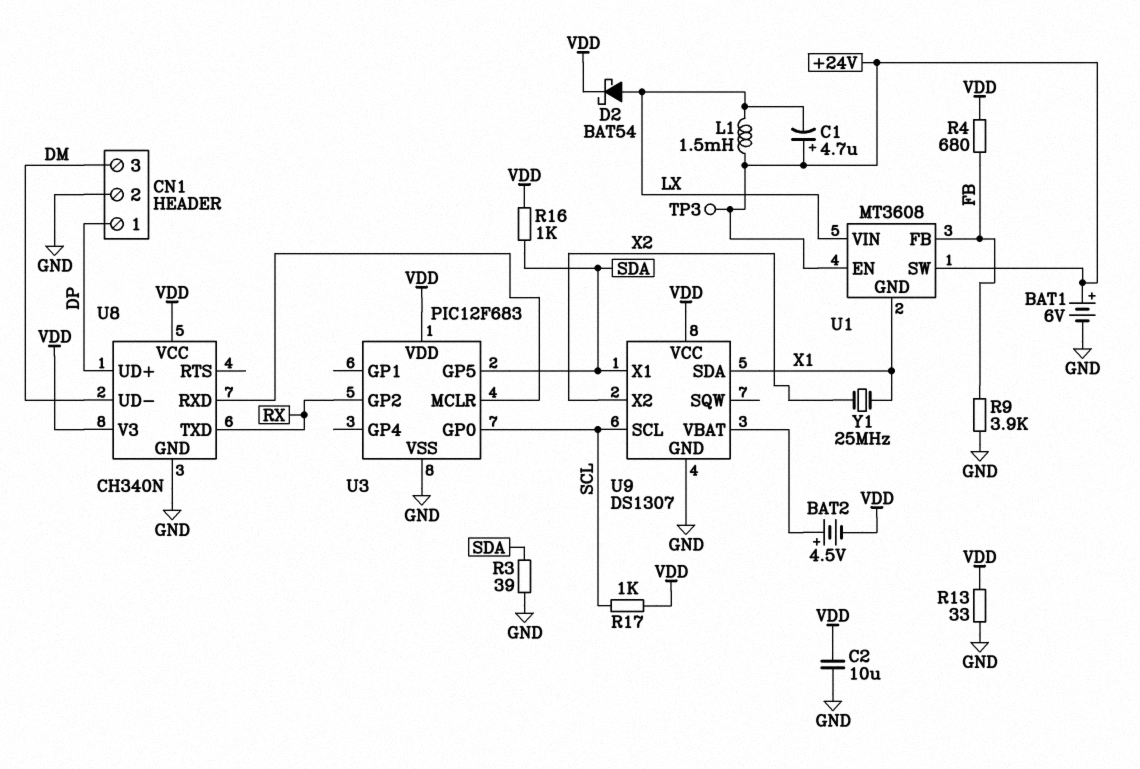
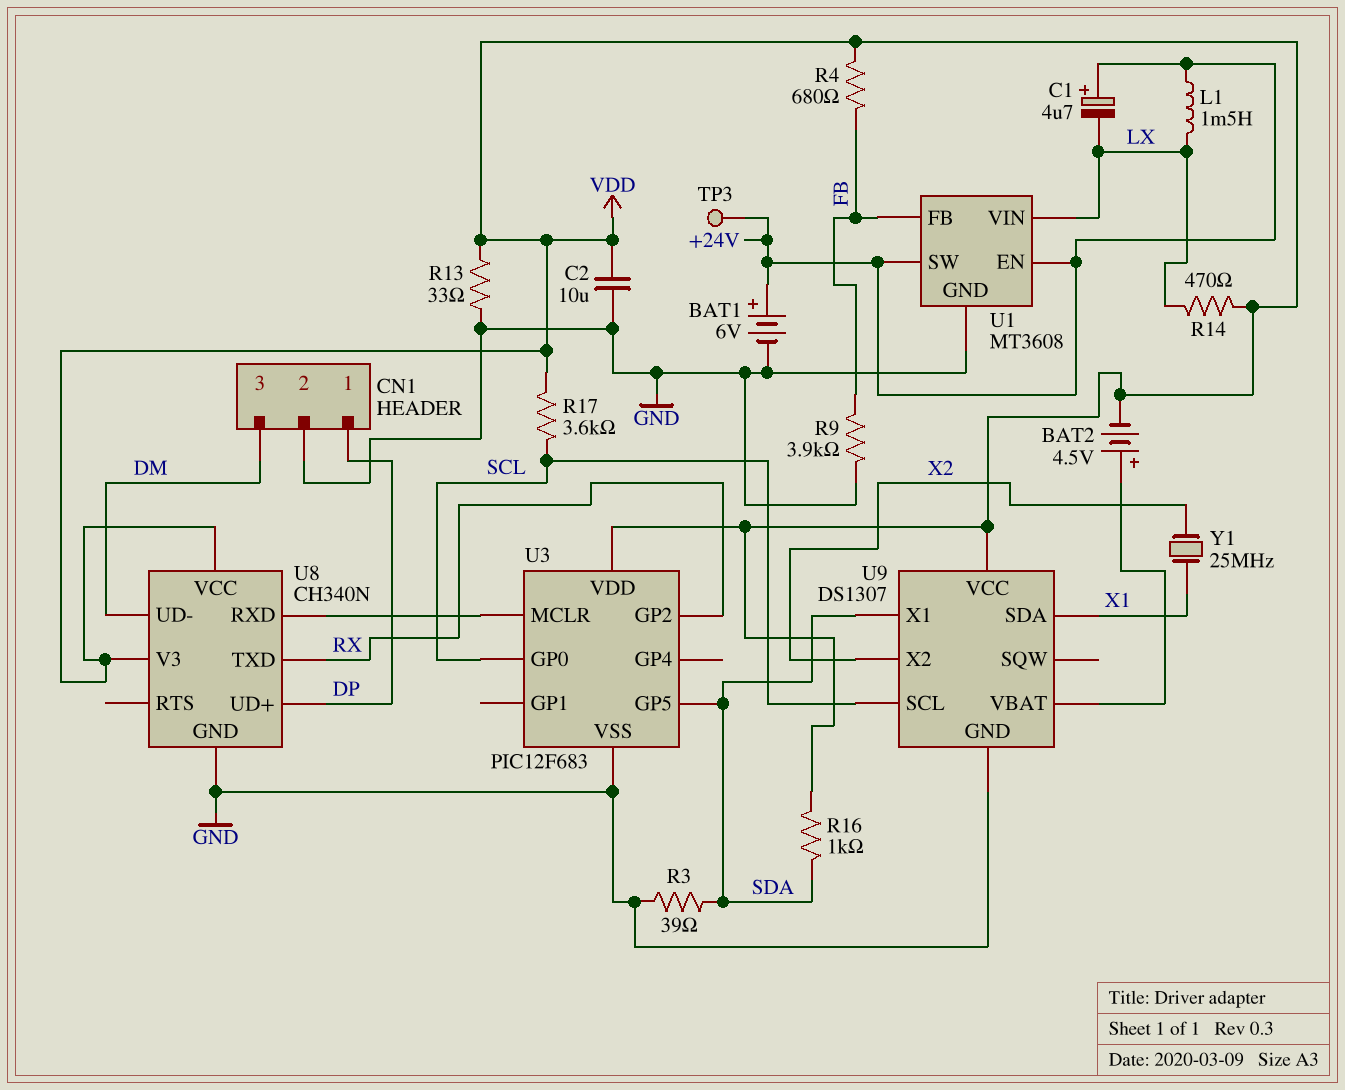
D2: schottky BAT54 (A LX, K VDD) -> none
R14: none -> 470 (LX, VDD)
R17: 1k (SCL, VDD) -> 3.6k (SCL, VDD)
U1 pin GND: X1 -> GND

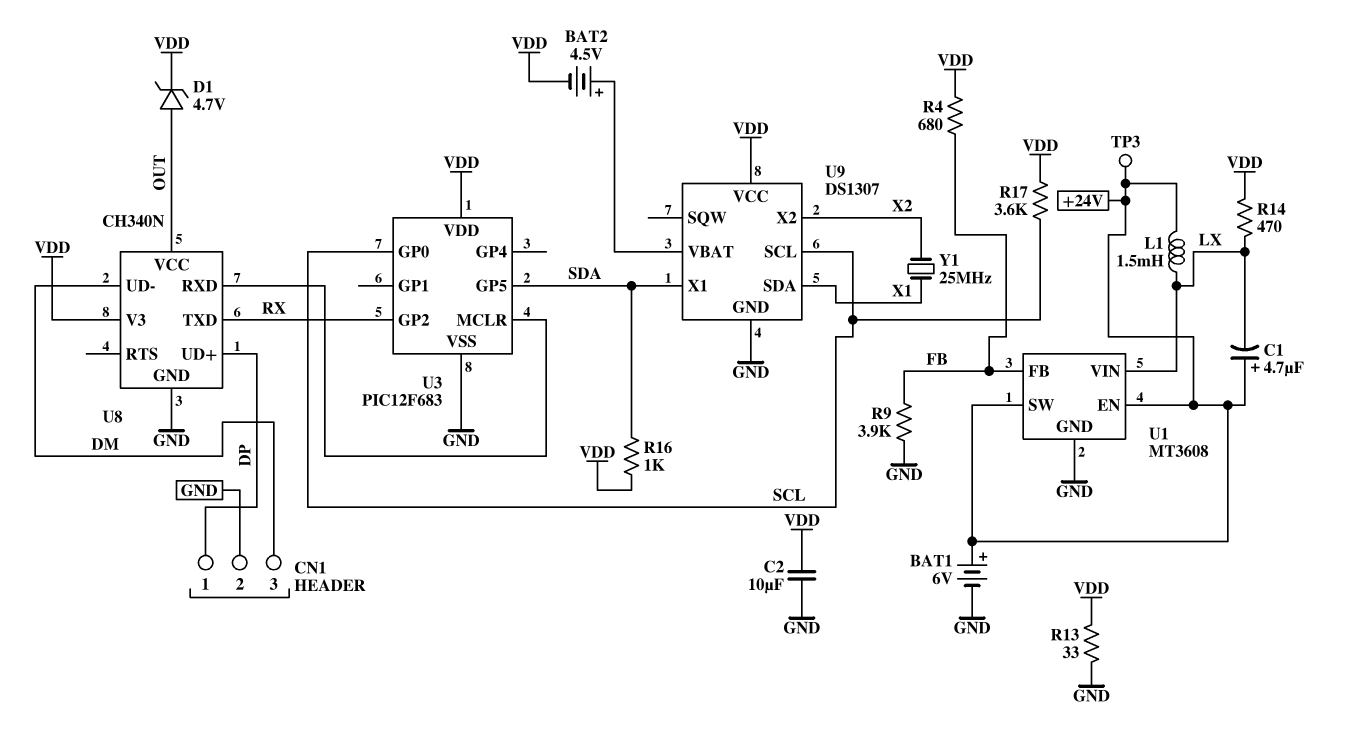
D1: none -> zener 4.7V (A OUT, K VDD)
R3: 39 (GND, SDA) -> none
U8 pin VCC: VDD -> OUT

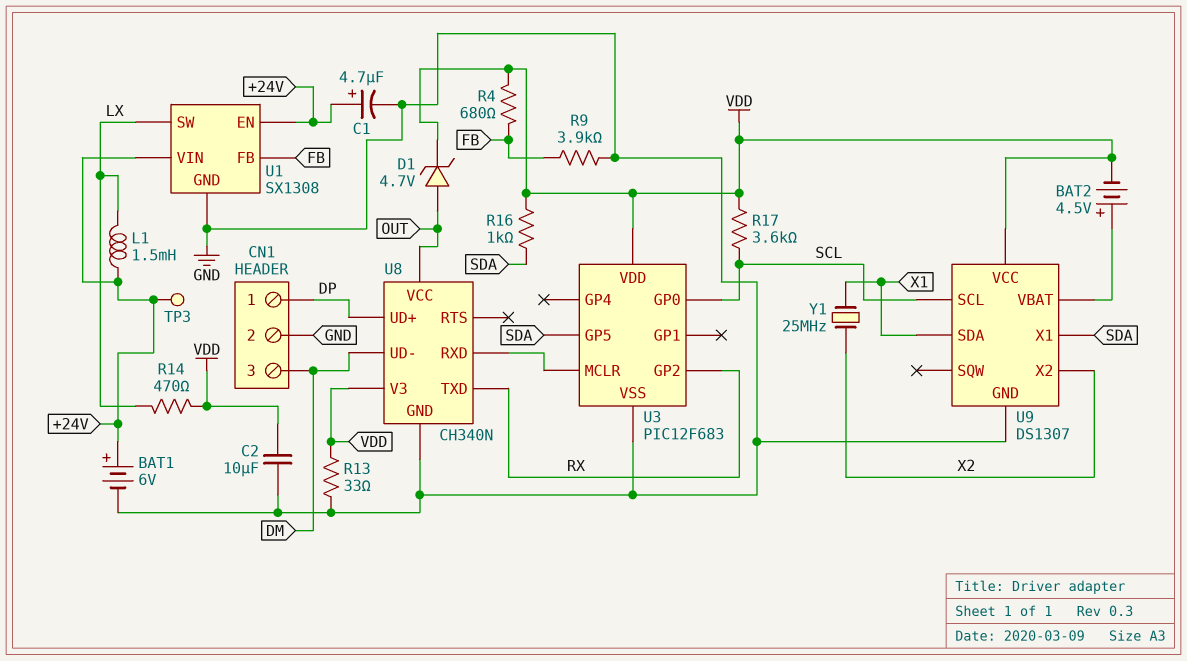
C1: 4.7uF (plus +24V, minus LX) -> 4.7uF (plus +24V, minus GND)
U1: MT3608 -> SX1308
U1 pin SW: +24V -> LX
U1 pin VIN: LX -> +24V

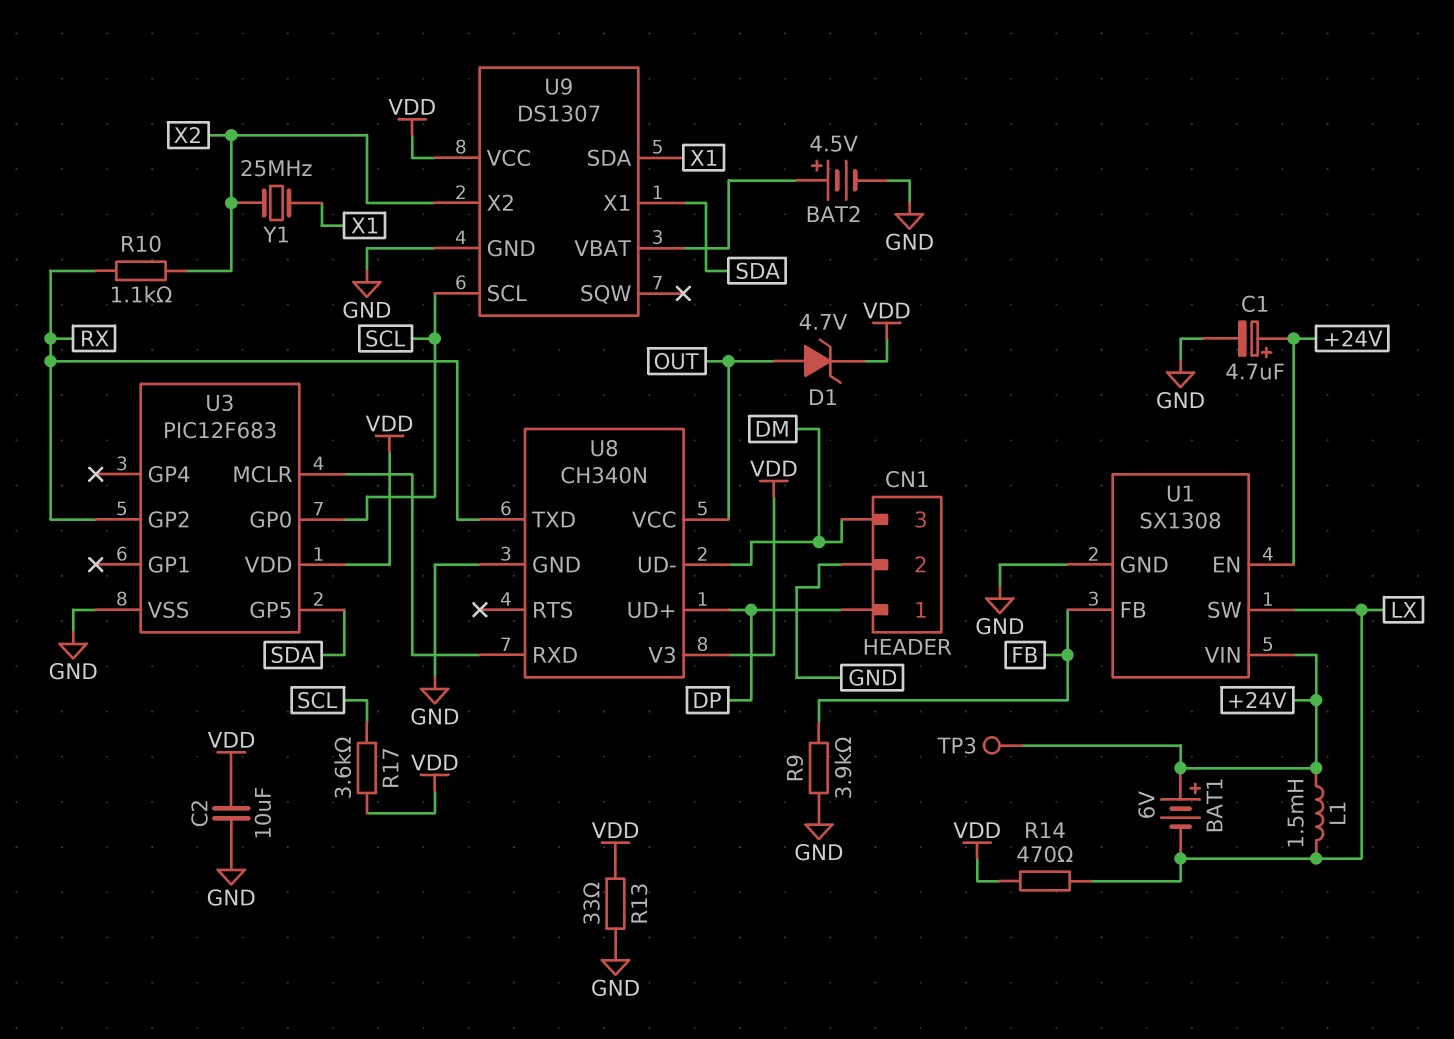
BAT1: 6V (plus +24V, minus GND) -> 6V (plus +24V, minus LX)
BAT2: 4.5V (plus U9/VBAT, minus VDD) -> 4.5V (plus U9/VBAT, minus GND)
R4: 680 (FB, VDD) -> none
R10: none -> 1.1k (RX, X2)
R16: 1k (SDA, VDD) -> none

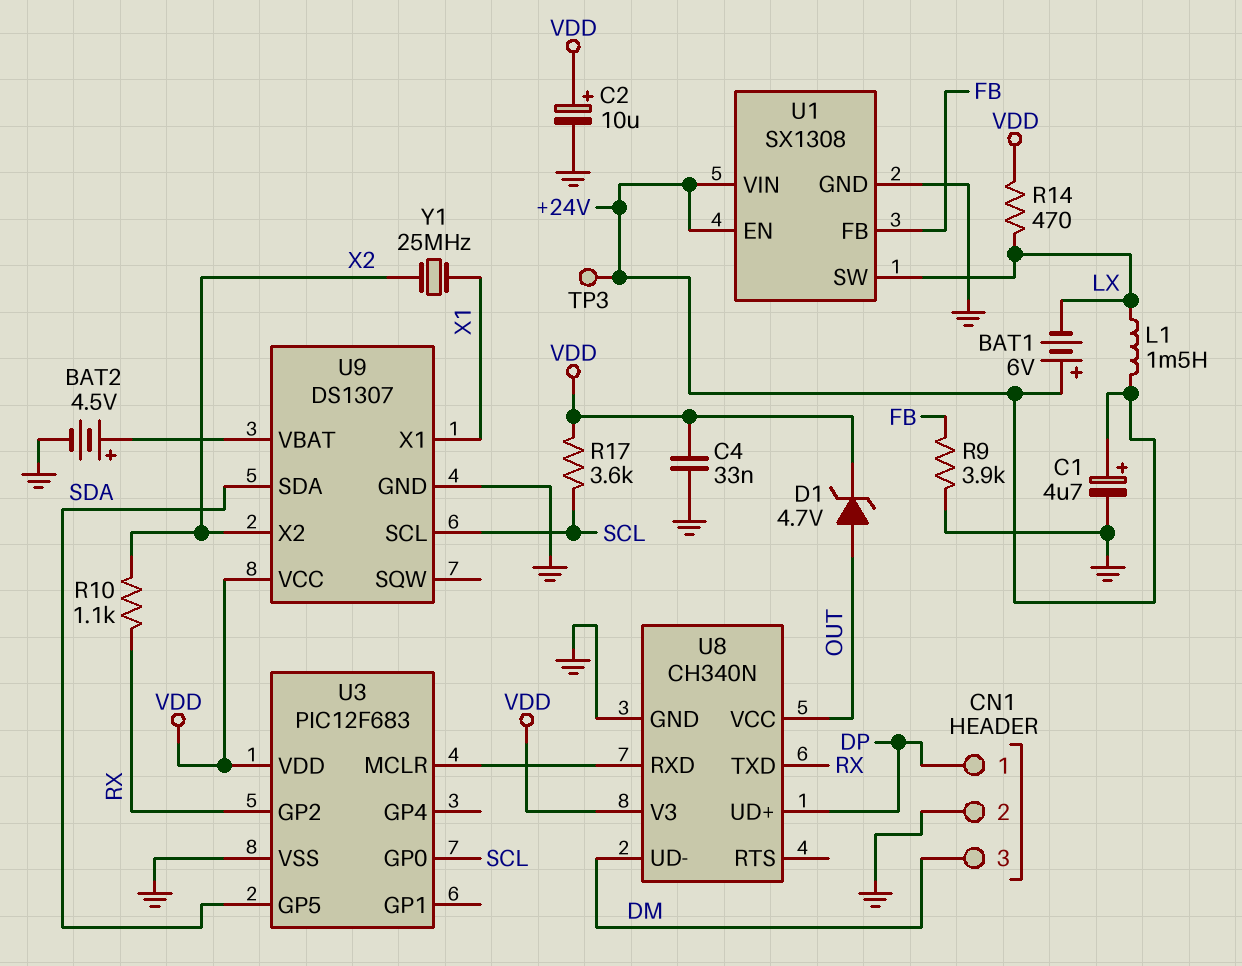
C2: 10uF (GND, VDD) -> 10uF (plus VDD, minus GND)
C4: none -> 33nF (GND, VDD)
R13: 33 (GND, VDD) -> none
U9 pin SDA: X1 -> SDA
U9 pin X1: SDA -> X1

